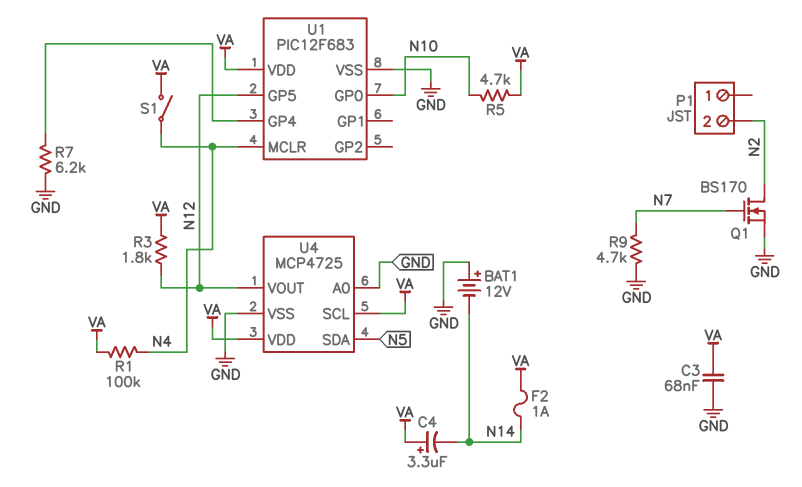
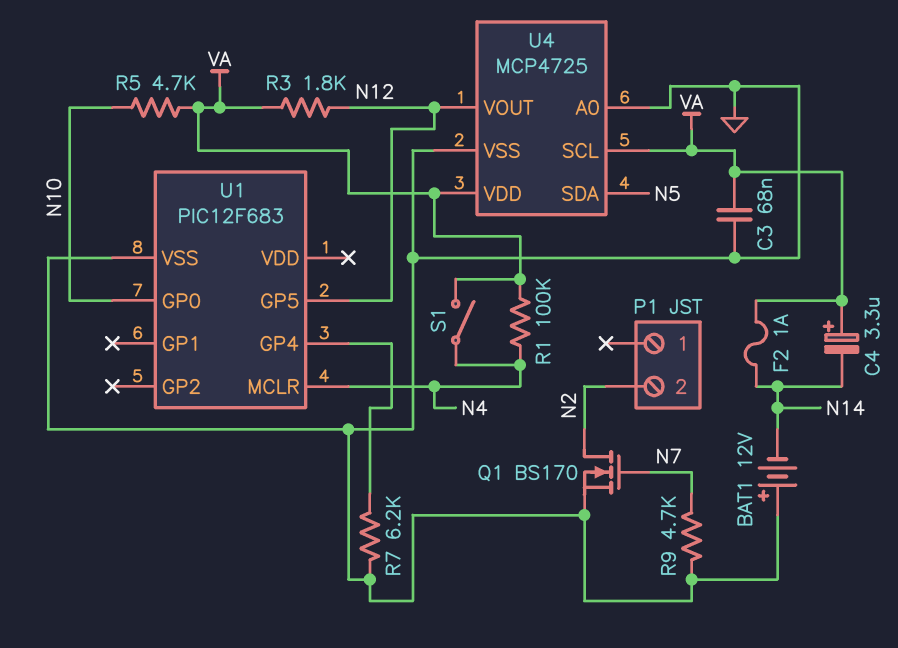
U1 pin VDD: VA -> none

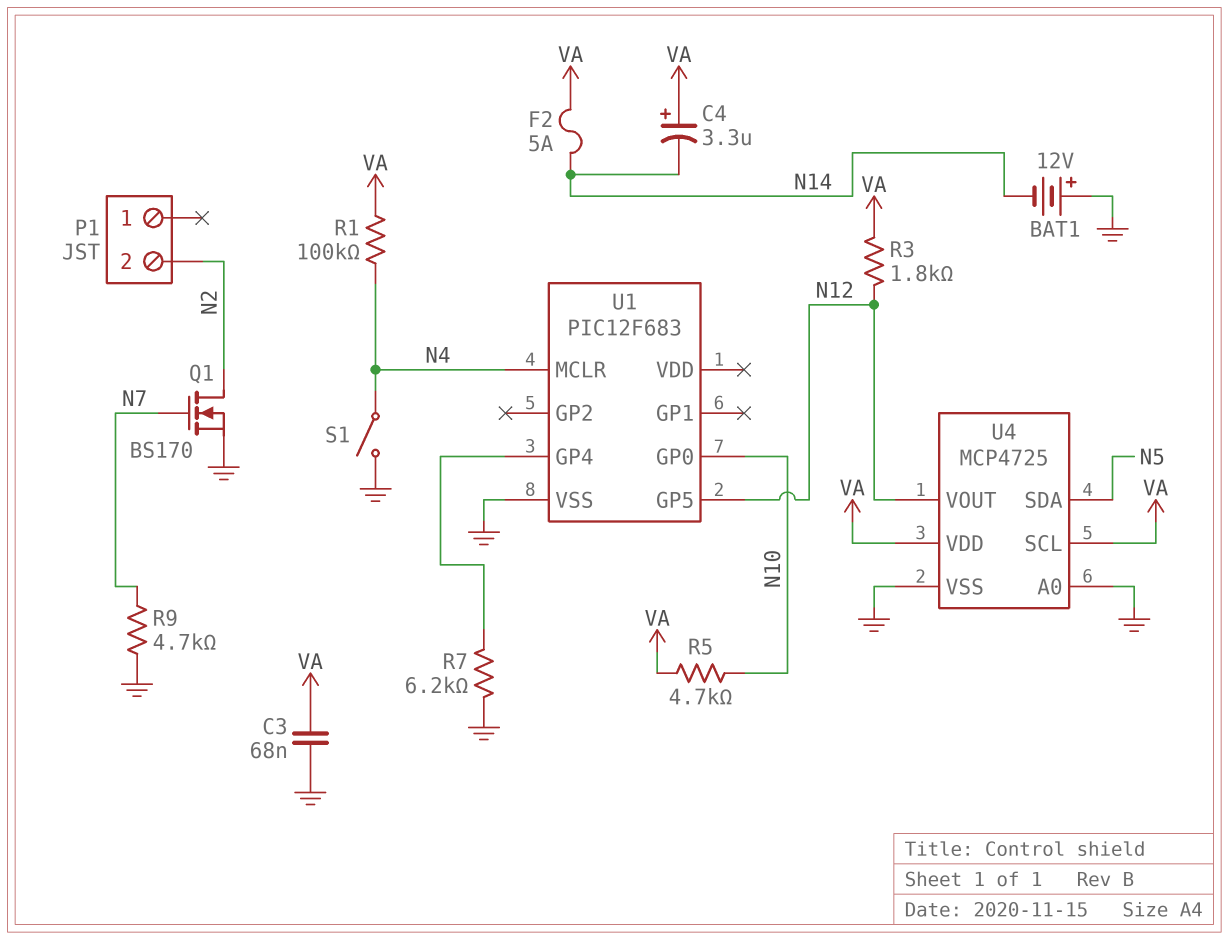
F2: 1A (N14, VA) -> 5A (N14, VA)
S1: switch (N4, VA) -> switch (GND, N4)

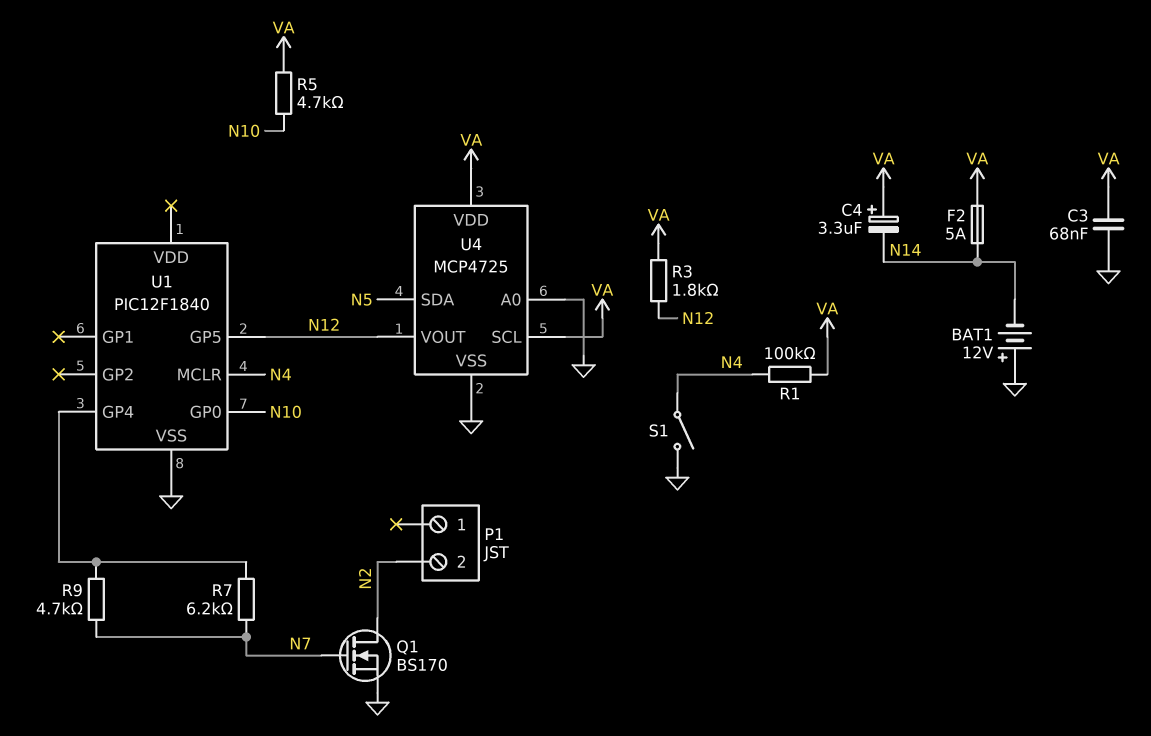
R7: 6.2k (GND, U1/GP4) -> 6.2k (N7, U1/GP4)
R9: 4.7k (GND, N7) -> 4.7k (N7, U1/GP4)
U1: PIC12F683 -> PIC12F1840

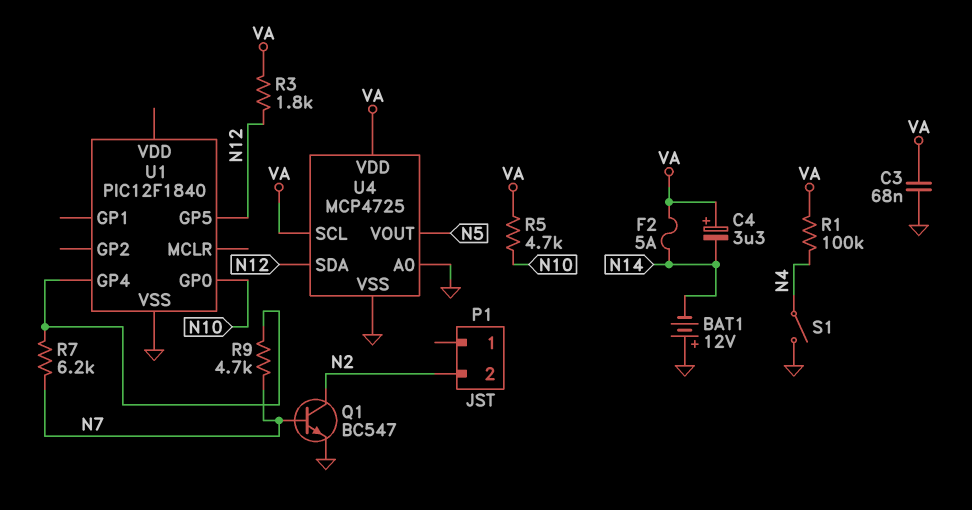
Q1: NMOS BS170 (G N7, D N2, S GND) -> NPN BC547 (B N7, C N2, E GND)
U1 pin MCLR: N4 -> none
U4 pin SDA: N5 -> N12
U4 pin VOUT: N12 -> N5

